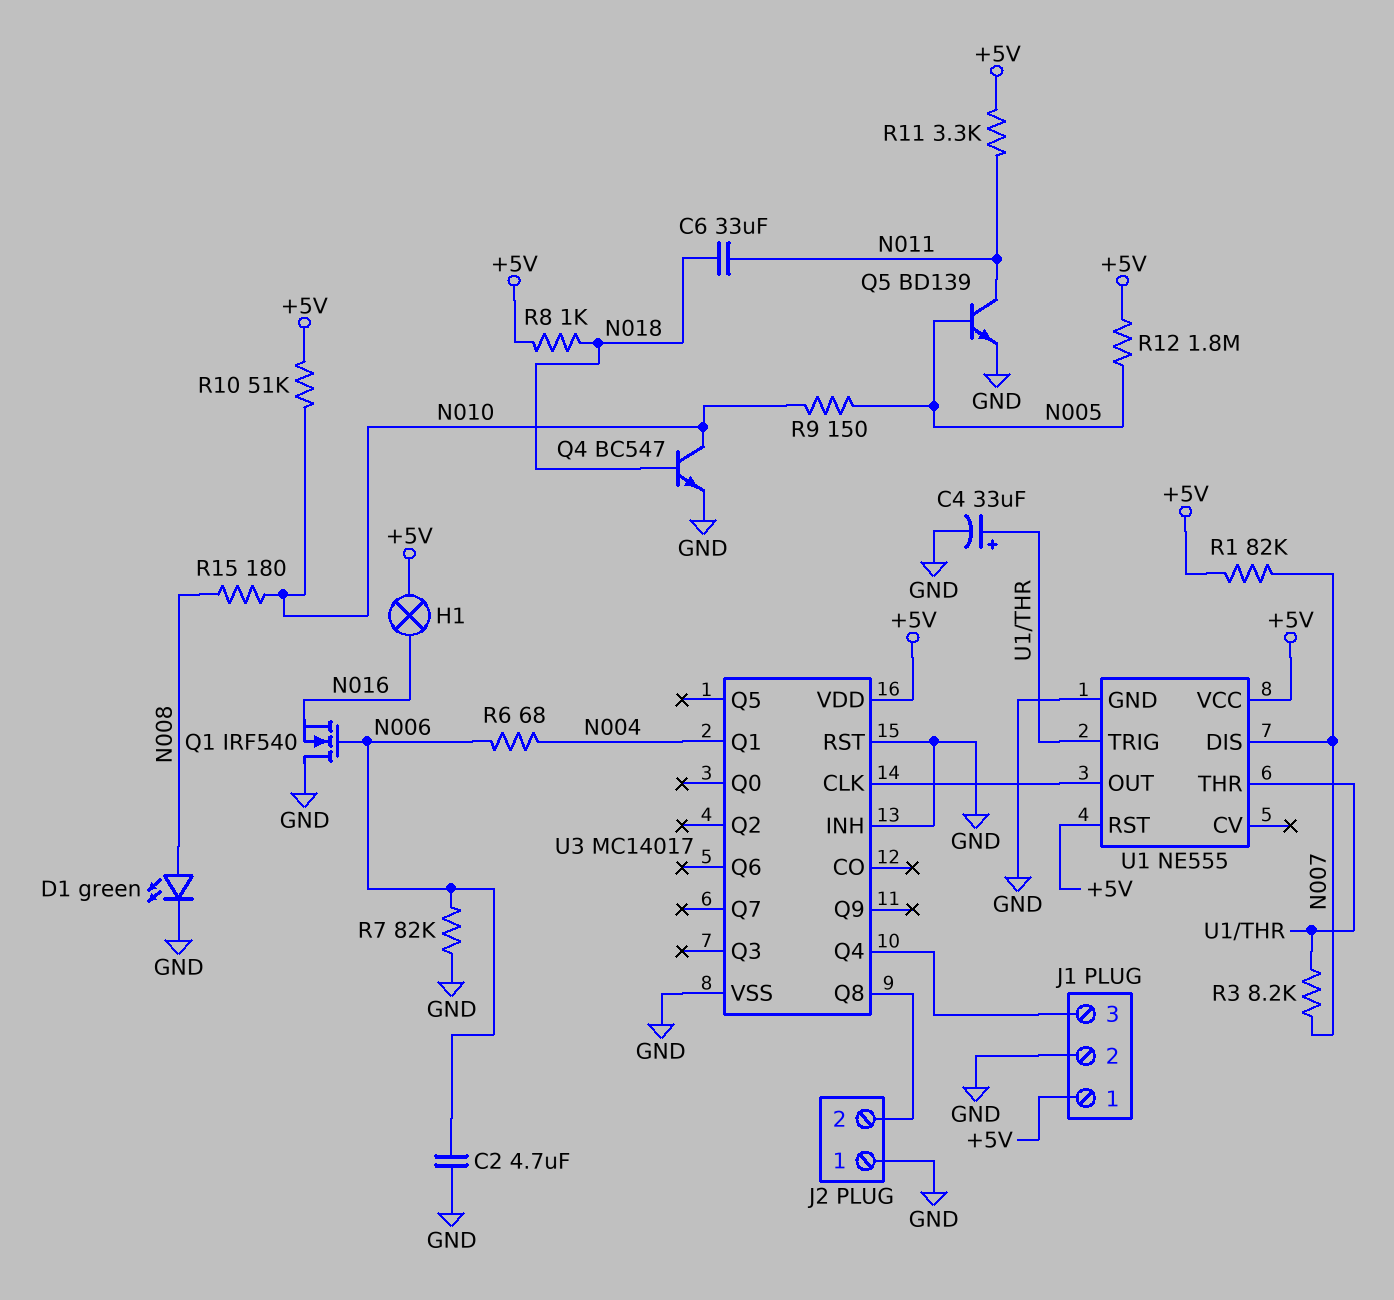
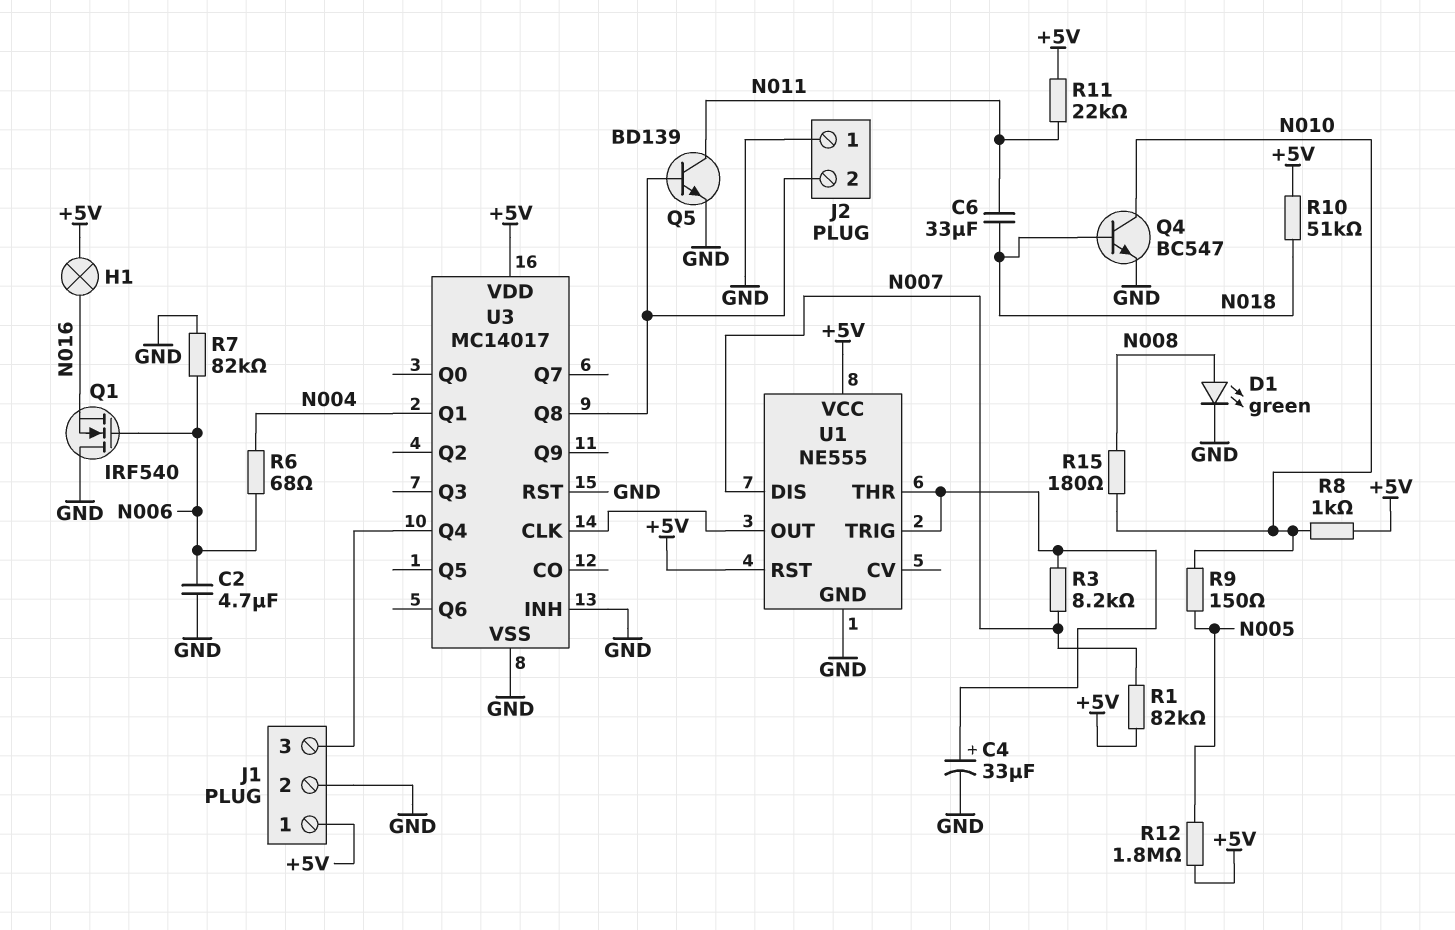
Q5: NPN BD139 (B N005, C N011, E GND) -> NPN BD139 (B J2/2, C N011, E GND)
R8: 1k (+5V, N018) -> 1k (+5V, N010)
R10: 51k (+5V, N010) -> 51k (+5V, N018)
R11: 3.3k (+5V, N011) -> 22k (+5V, N011)

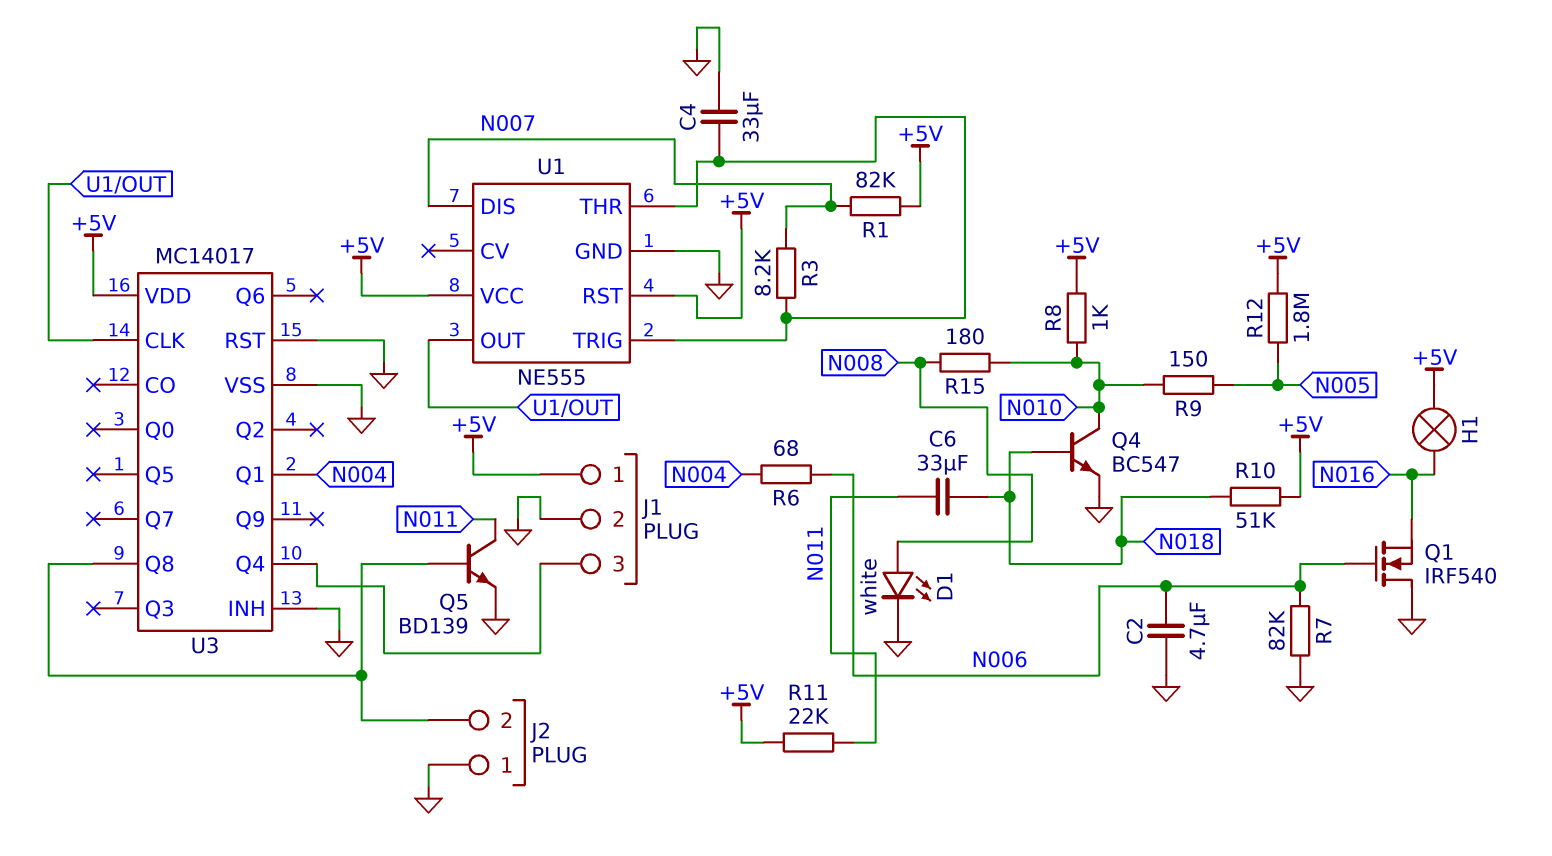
C4: 33uF (plus U1/THR, minus GND) -> 33uF (GND, U1/THR)
D1: LED green (A N008, K GND) -> LED white (A N008, K GND)

